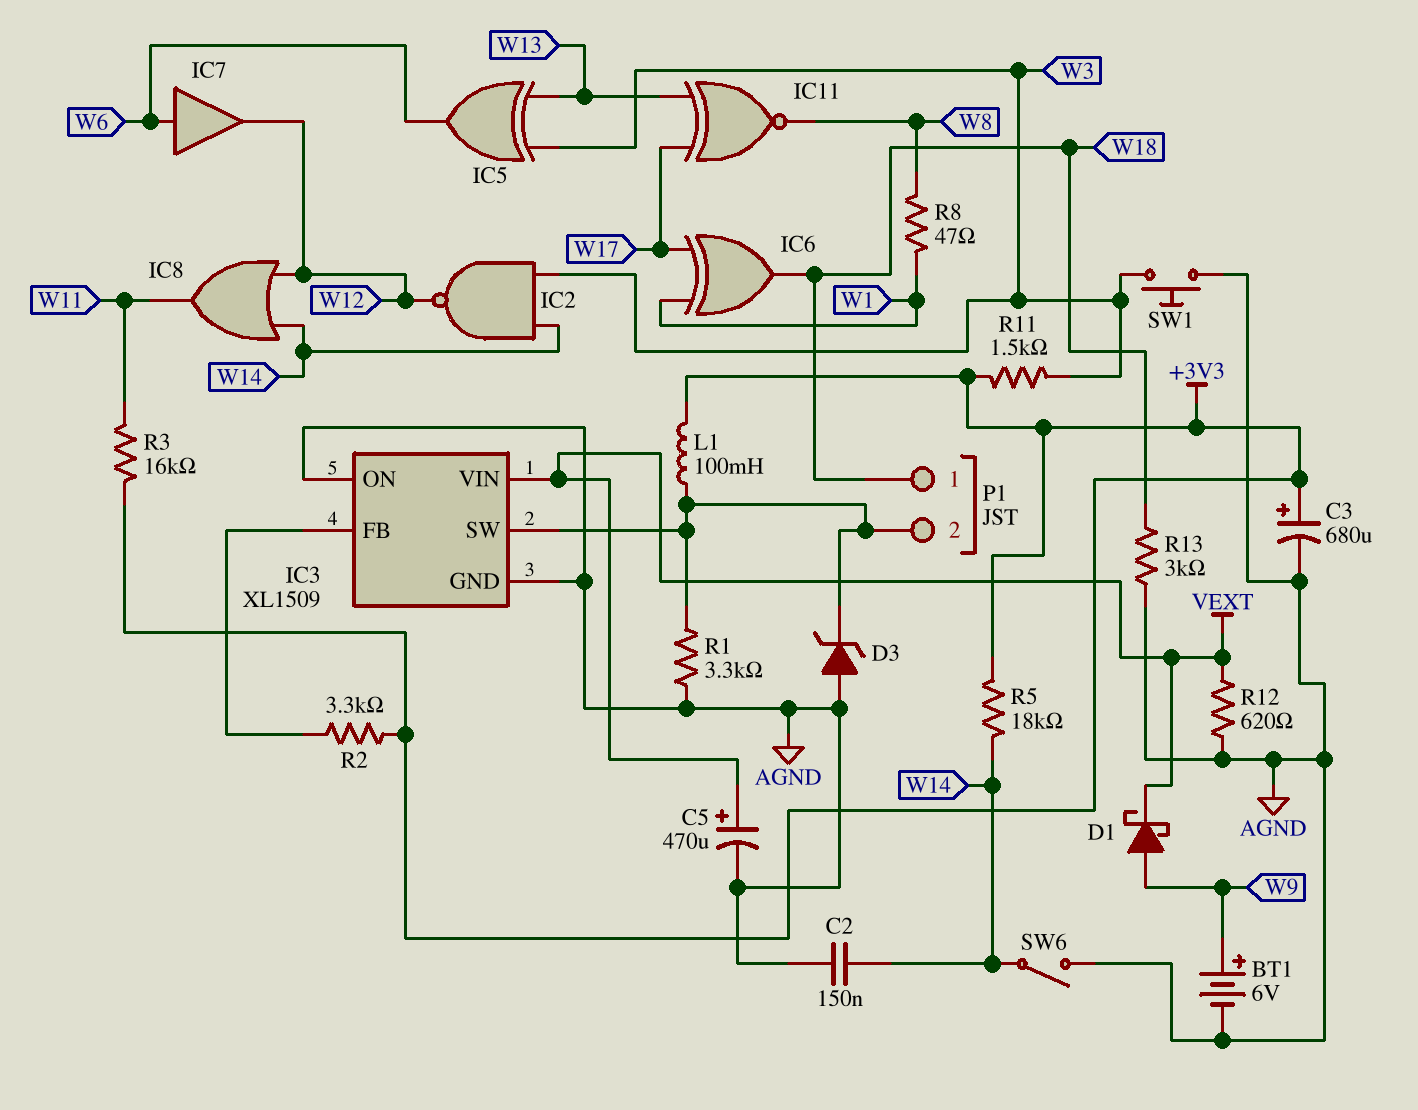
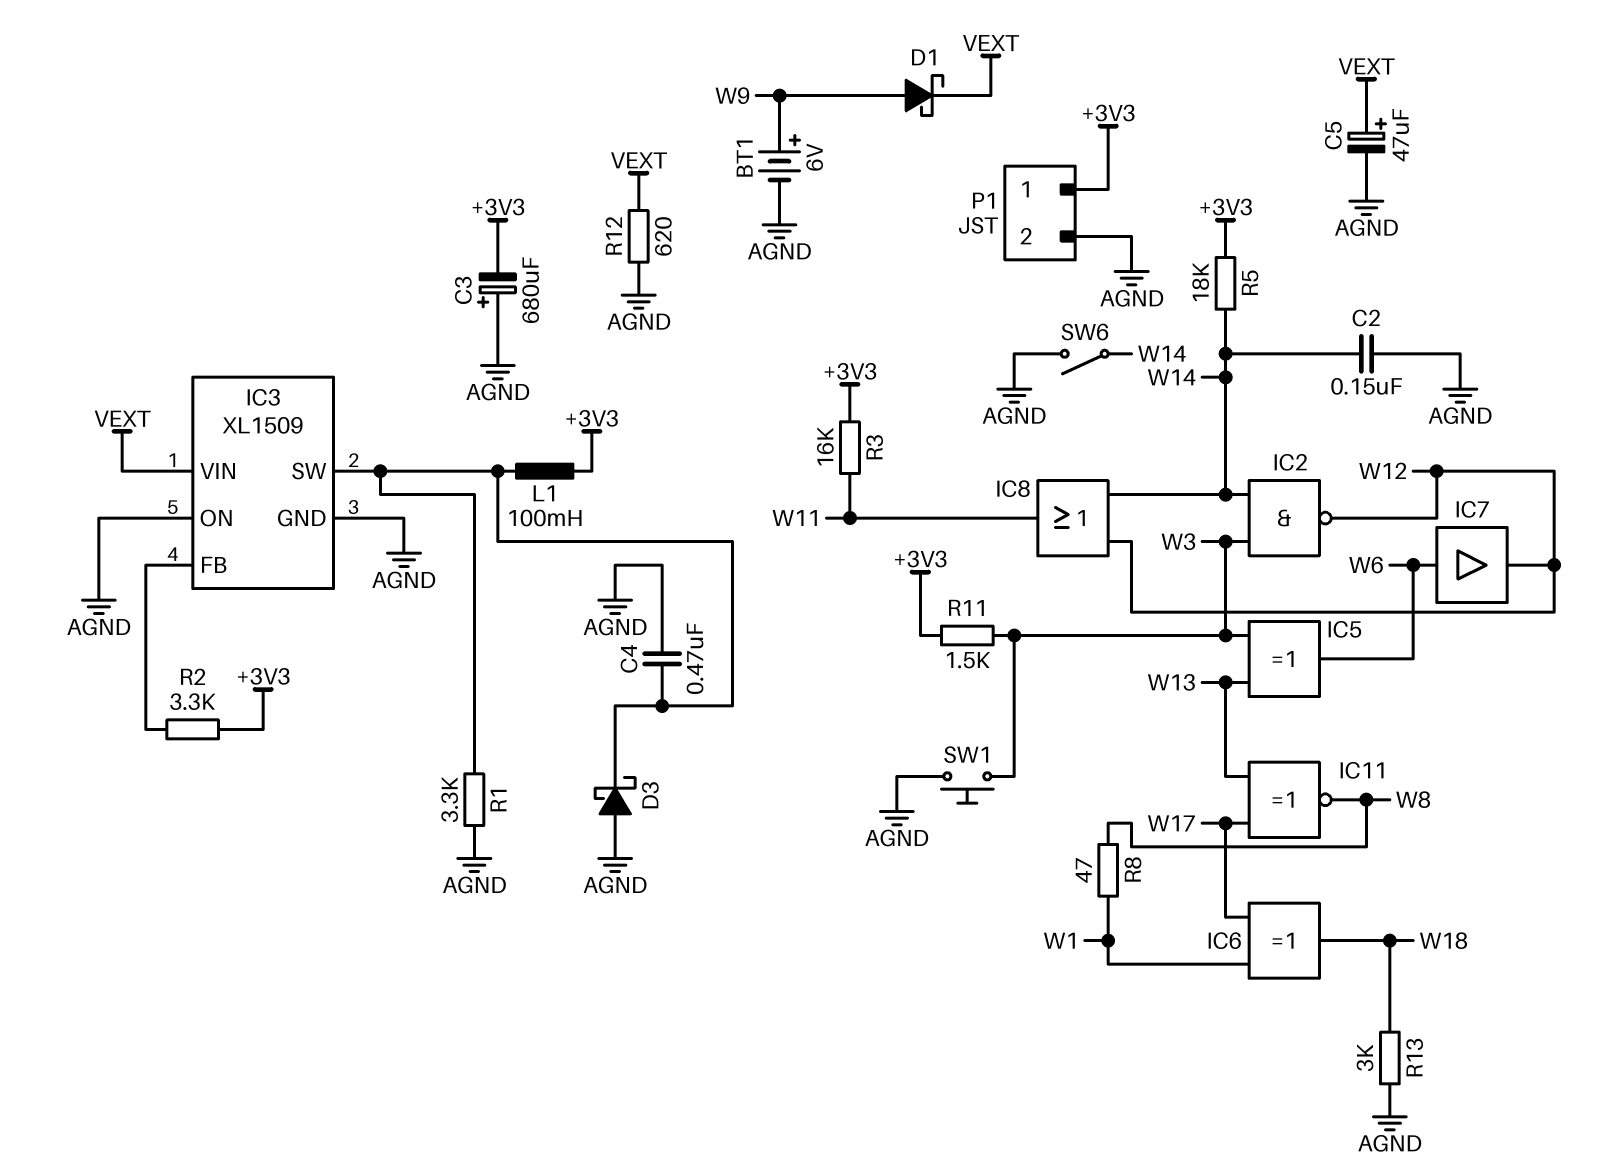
C3: 680uF (plus +3V3, minus AGND) -> 680uF (plus AGND, minus +3V3)
C4: none -> 470nF (AGND, IC3/SW)
C5: 470uF (plus VEXT, minus AGND) -> 47uF (plus VEXT, minus AGND)
D3: zener (A AGND, K IC3/SW) -> schottky (A AGND, K IC3/SW)
P1 pin 1: W18 -> +3V3
P1 pin 2: IC3/SW -> AGND

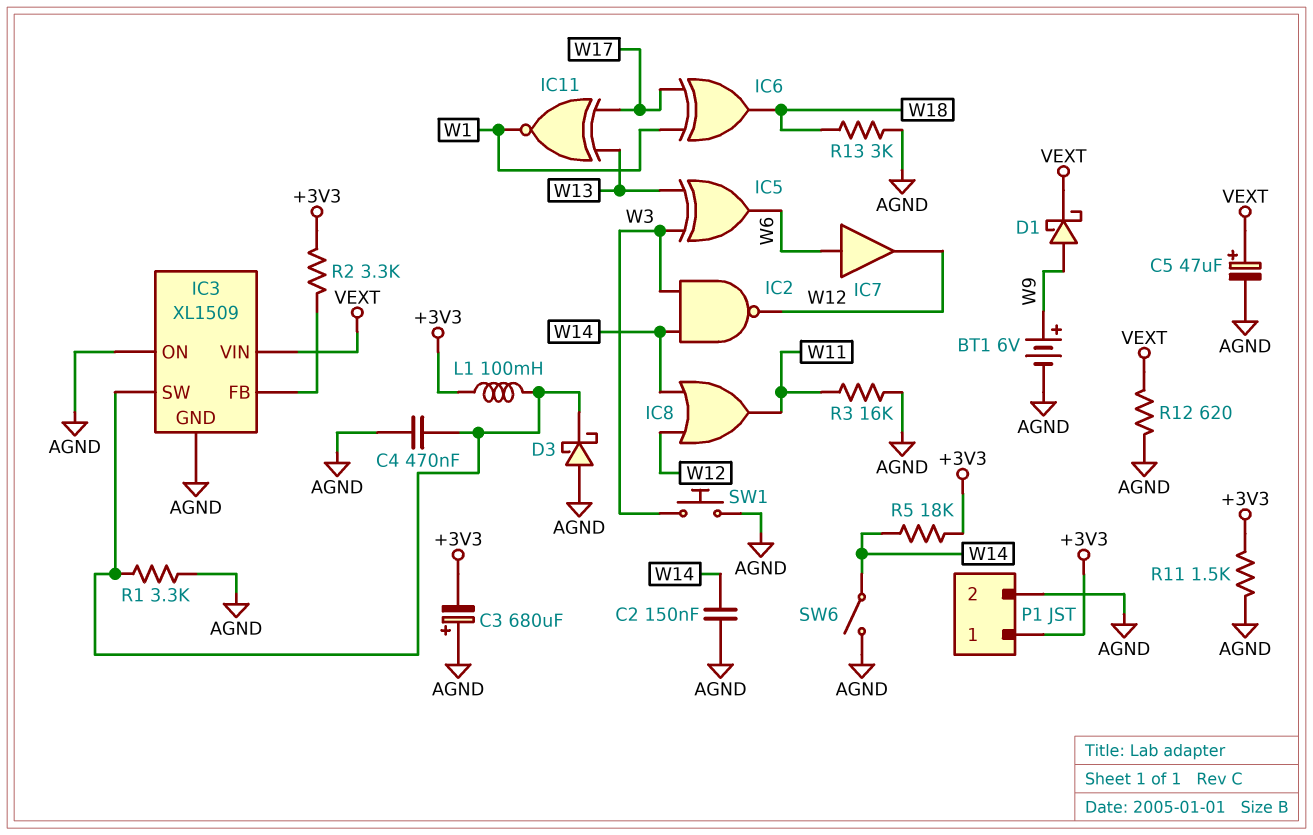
IC11: XNOR (in W13, in W17, out W8) -> XNOR (in W13, in W17, out W1)
R3: 16k (+3V3, W11) -> 16k (AGND, W11)
R8: 47 (W1, W8) -> none
R11: 1.5k (+3V3, W3) -> 1.5k (+3V3, AGND)

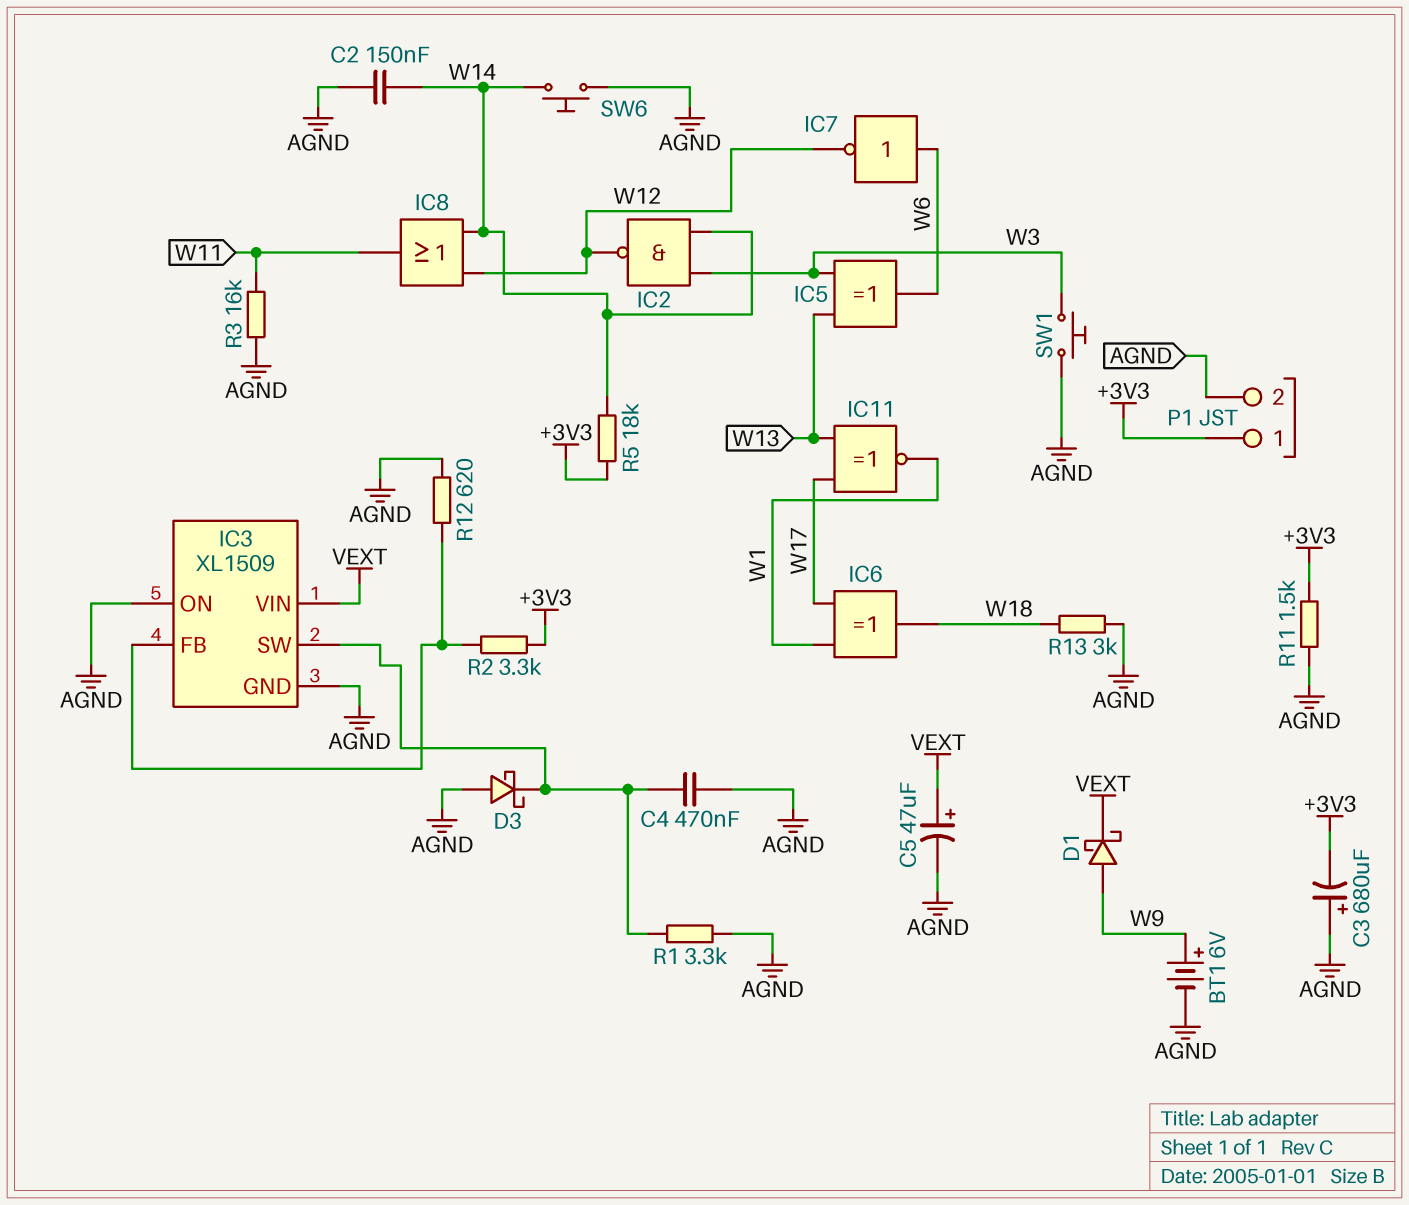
IC7: buffer (in W6, out W12) -> NOT (in W6, out W12)
L1: 100mH (+3V3, IC3/SW) -> none
R12: 620 (AGND, VEXT) -> 620 (AGND, IC3/FB)
SW6: switch (AGND, W14) -> button (AGND, W14)

